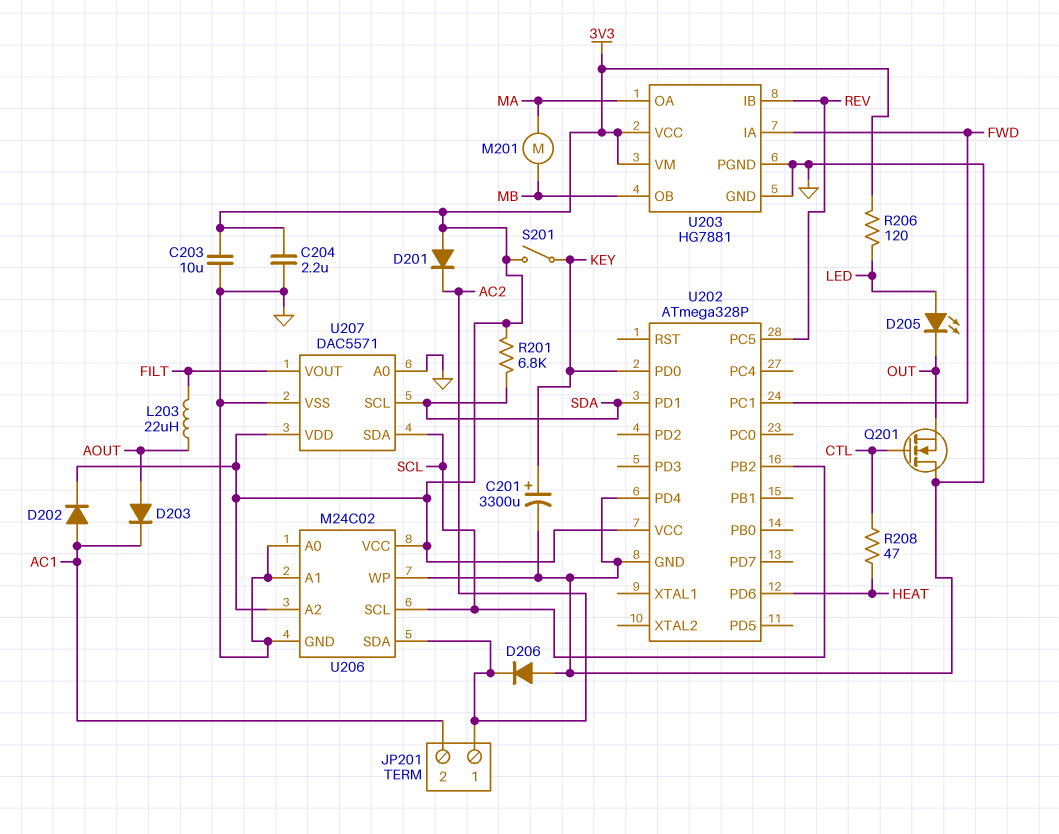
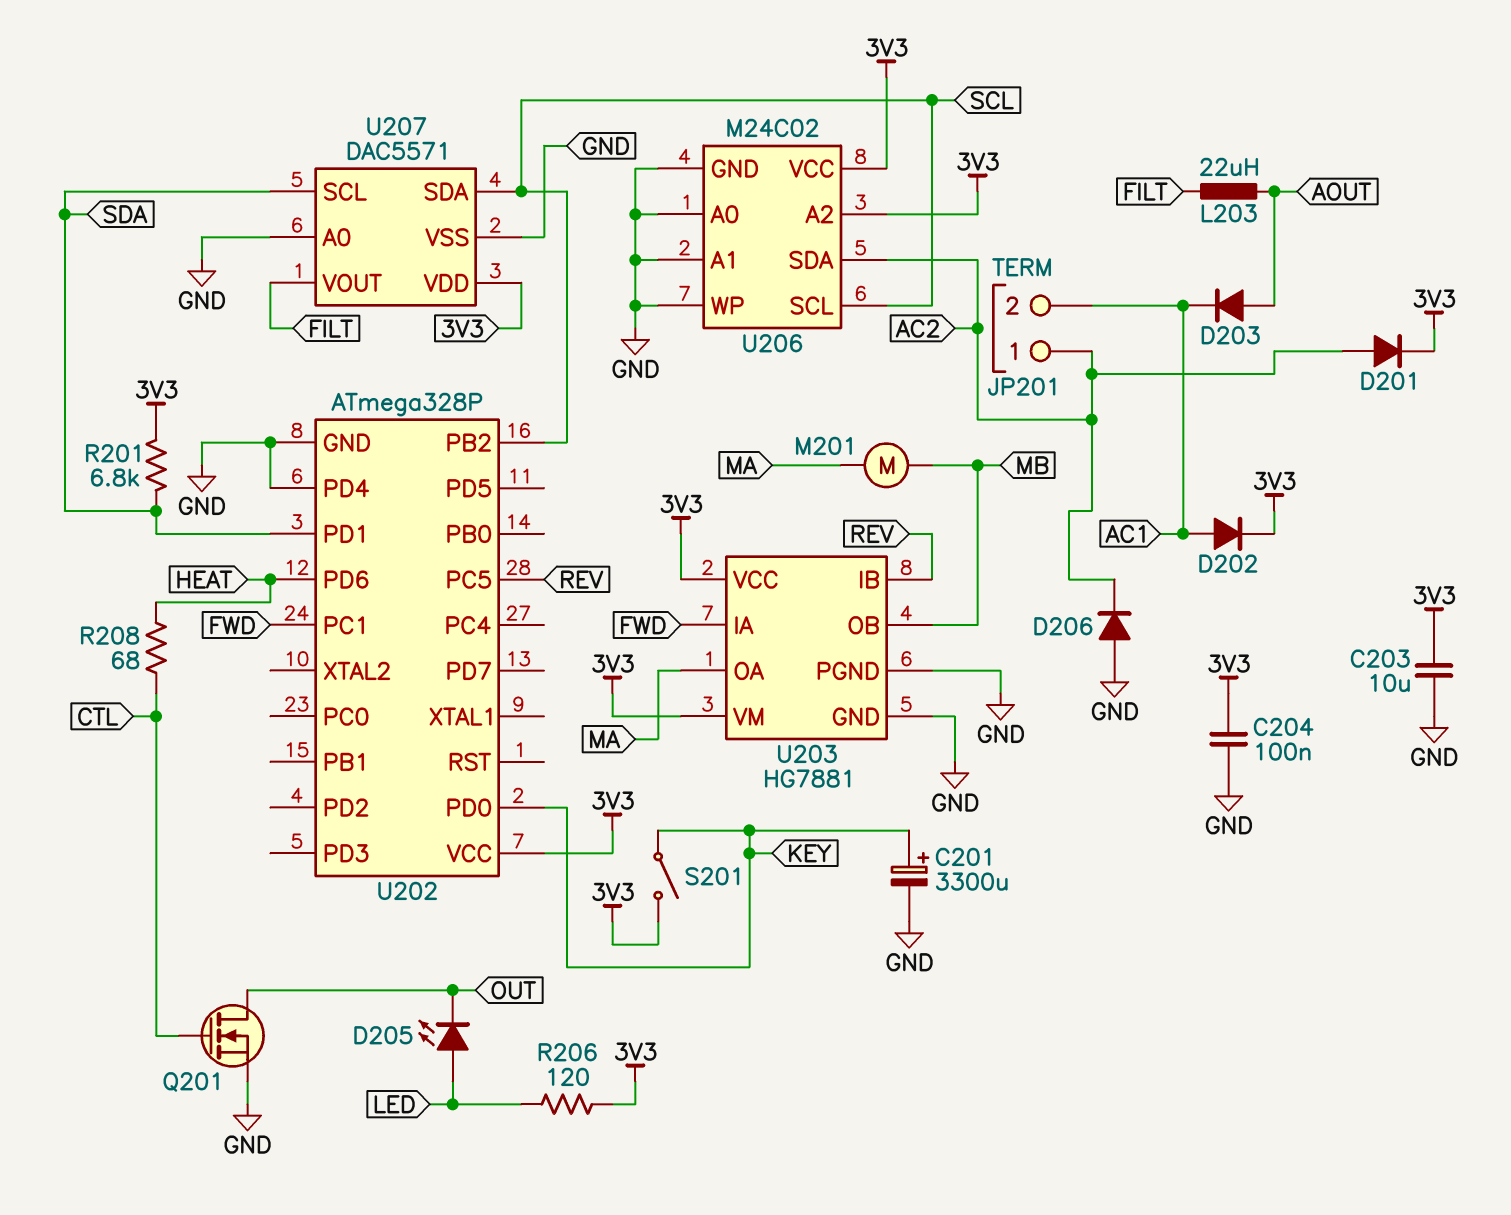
C204: 2.2uF (3V3, GND) -> 100nF (3V3, GND)
D201: diode (A 3V3, K AC2) -> diode (A AC2, K 3V3)
Q201: NMOS (G CTL, D GND, S OUT) -> NMOS (G CTL, D OUT, S GND)
R208: 47 (CTL, HEAT) -> 68 (CTL, HEAT)

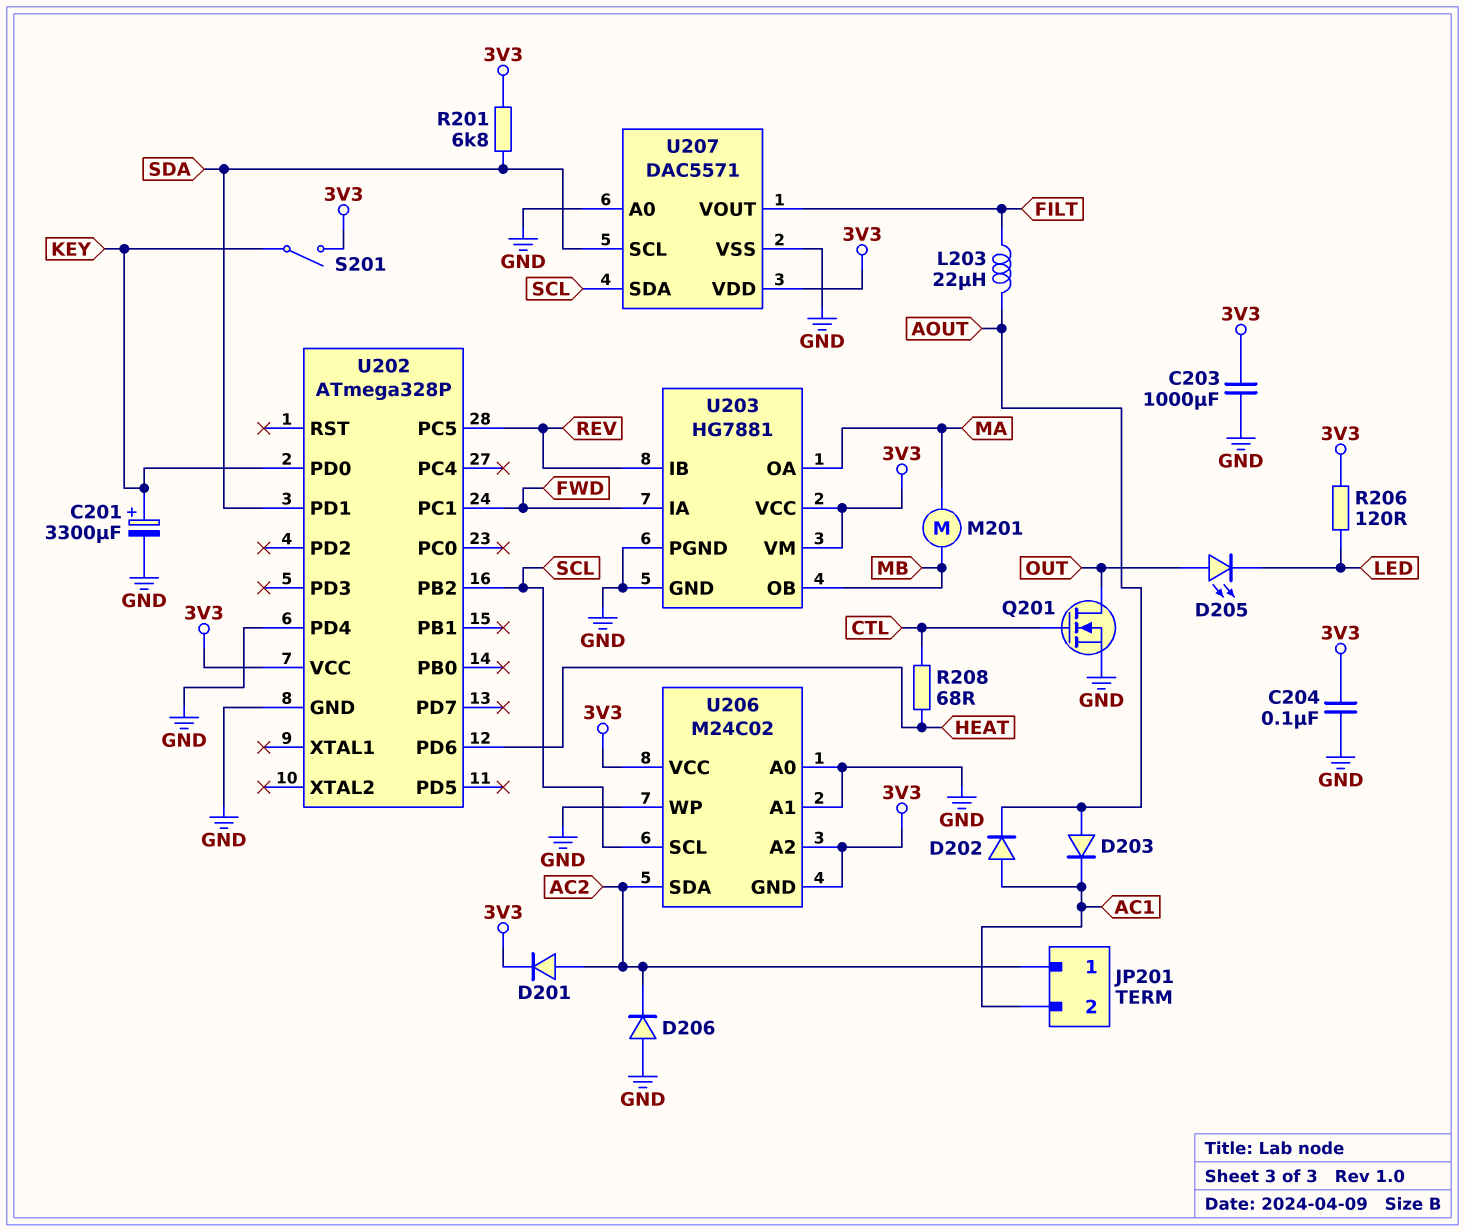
C203: 10uF (3V3, GND) -> 1000uF (3V3, GND)
D202: diode (A AC1, K 3V3) -> diode (A AC1, K AOUT)
D205: LED (A LED, K OUT) -> LED (A OUT, K LED)
U206 pin GND: GND -> 3V3

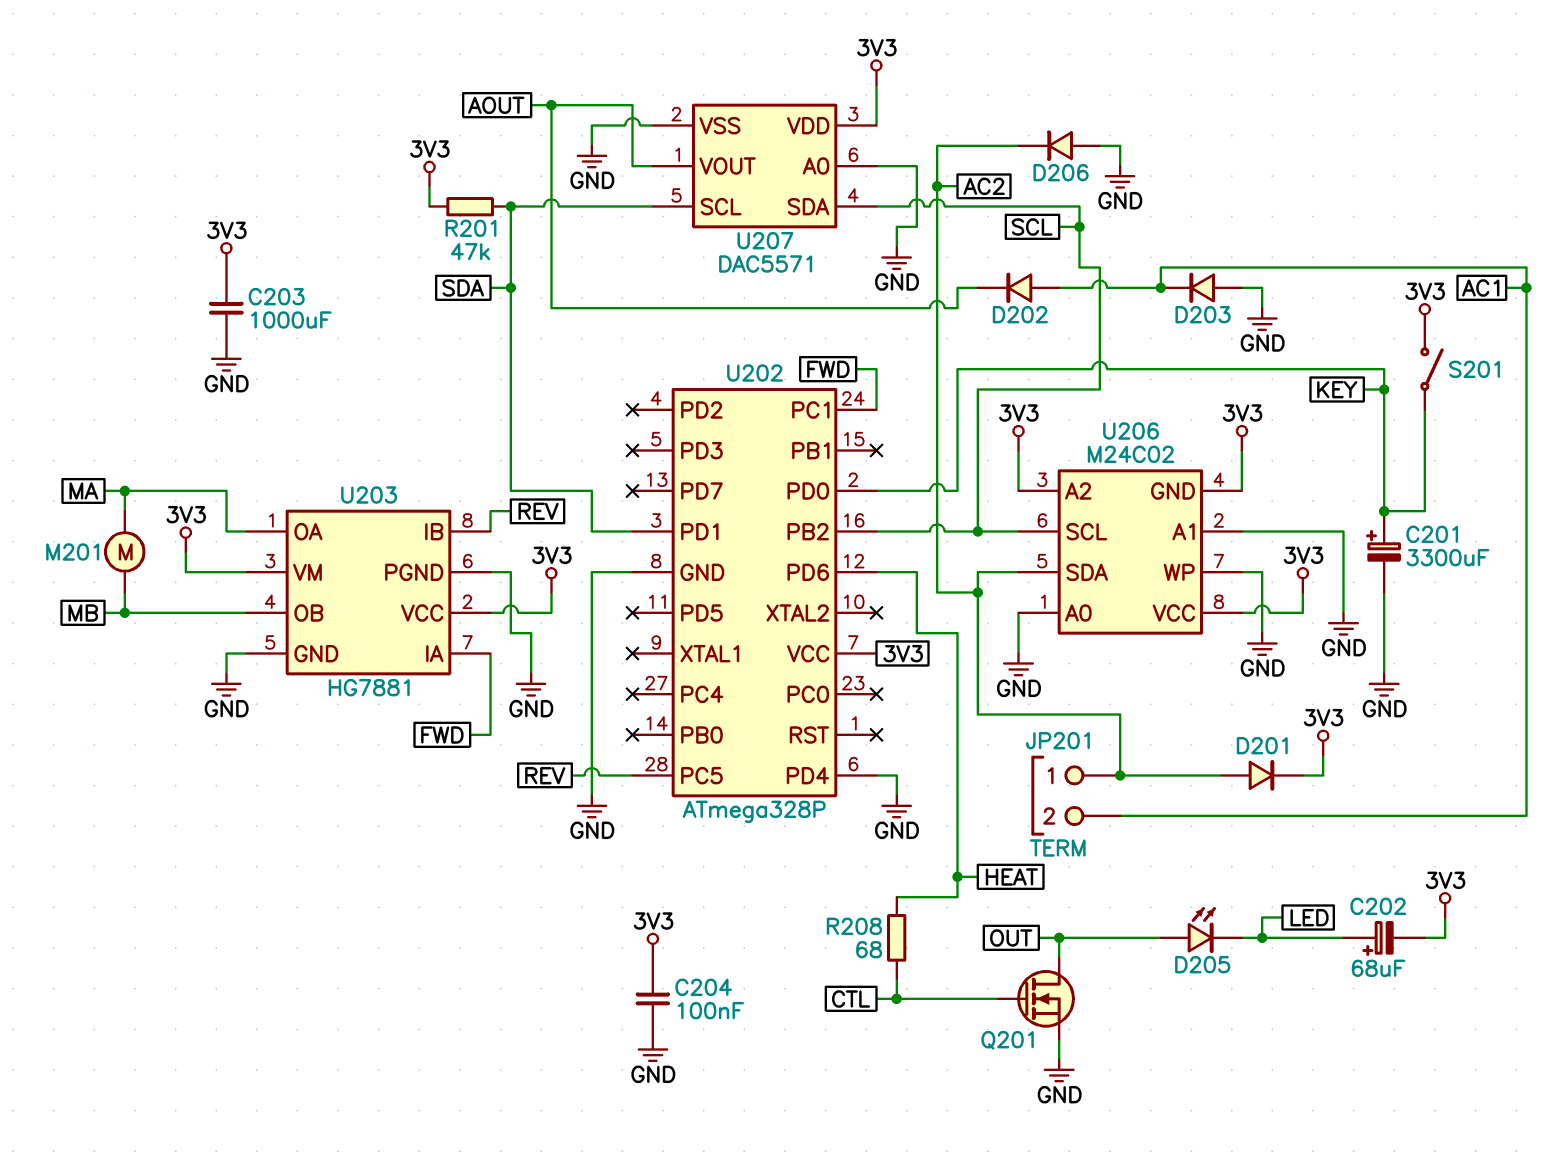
C202: none -> 68uF (plus LED, minus 3V3)
D203: diode (A AOUT, K AC1) -> diode (A GND, K AC1)
L203: 22uH (AOUT, FILT) -> none
R201: 6.8k (3V3, SDA) -> 47k (3V3, SDA)
R206: 120 (3V3, LED) -> none
U207 pin VOUT: FILT -> AOUT

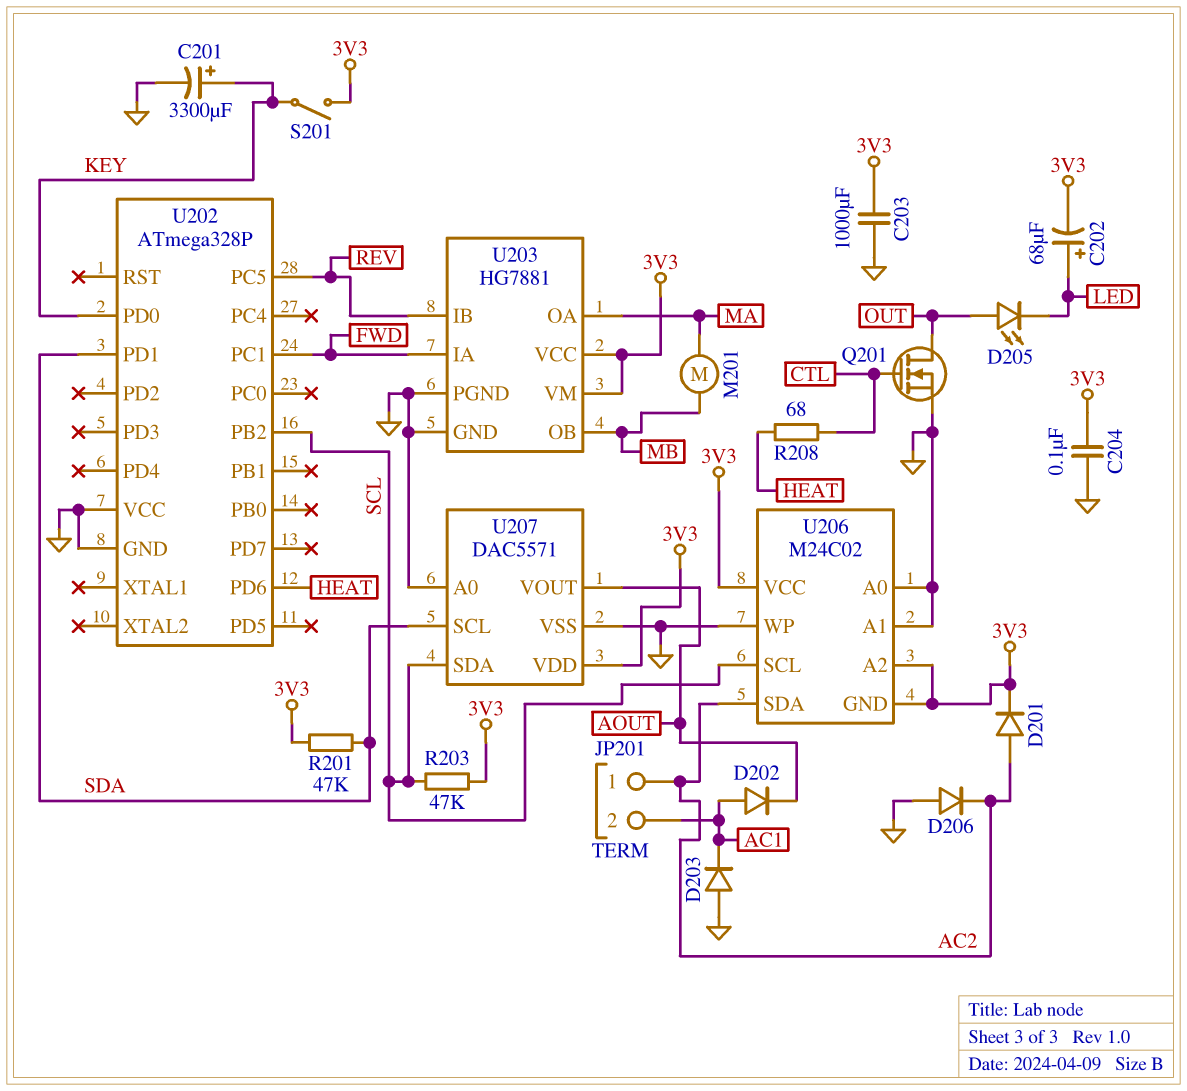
R203: none -> 47k (3V3, SCL)
U202 pin PD4: GND -> none
U202 pin VCC: 3V3 -> GND

